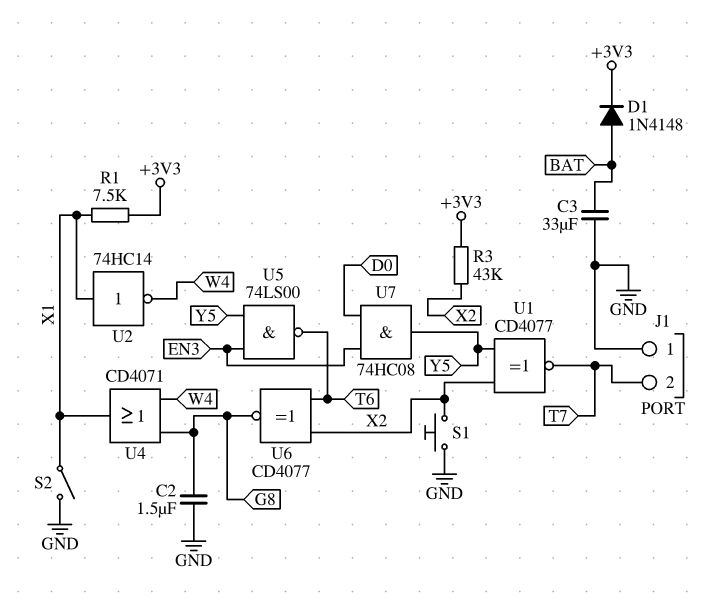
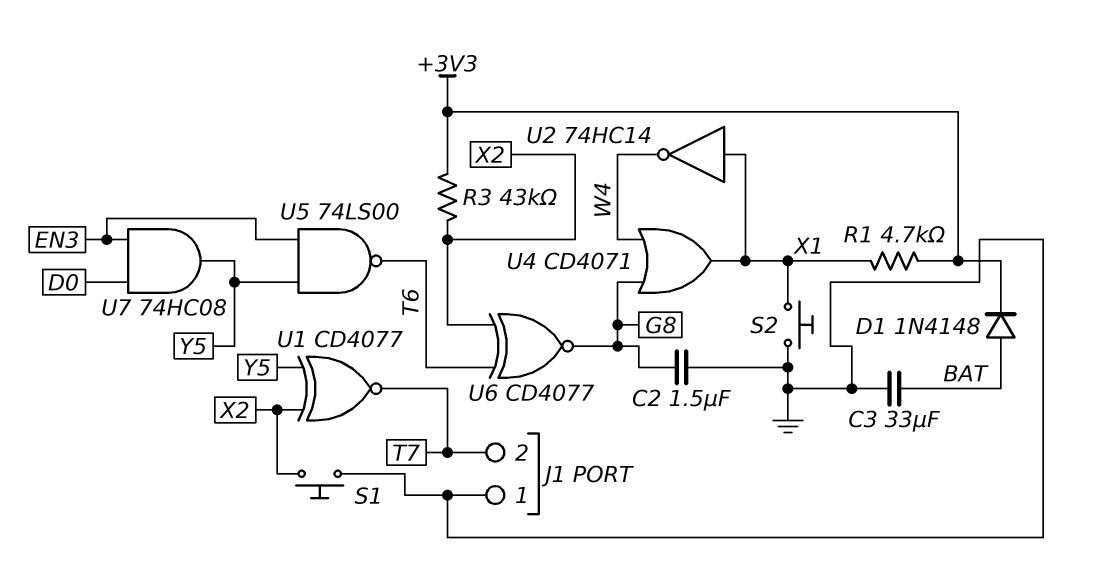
R1: 7.5k (+3V3, X1) -> 4.7k (+3V3, X1)
S2: switch (GND, X1) -> button (GND, X1)

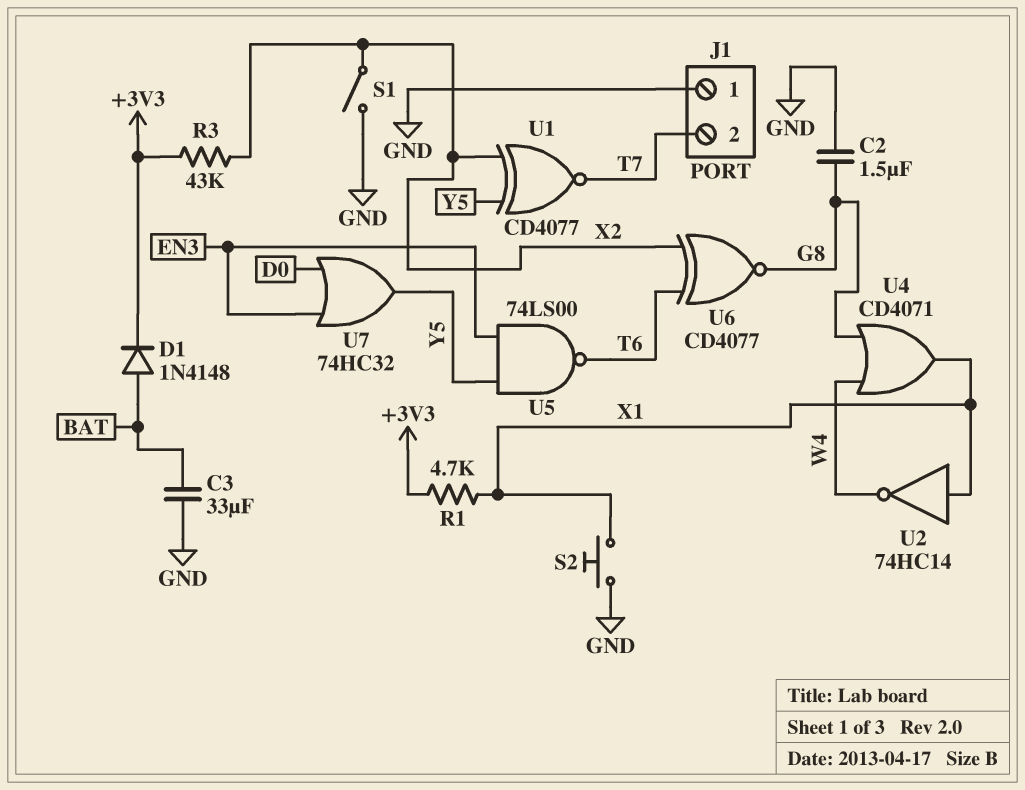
S1: button (GND, X2) -> switch (GND, X2)
U7: AND 74HC08 (in D0, in EN3, out Y5) -> OR 74HC32 (in D0, in EN3, out Y5)

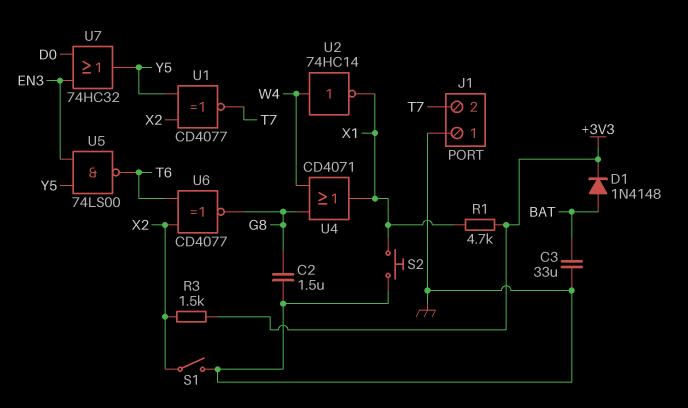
R3: 43k (+3V3, X2) -> 1.5k (+3V3, X2)
U2: NOT 74HC14 (in X1, out W4) -> NOT 74HC14 (in W4, out X1)

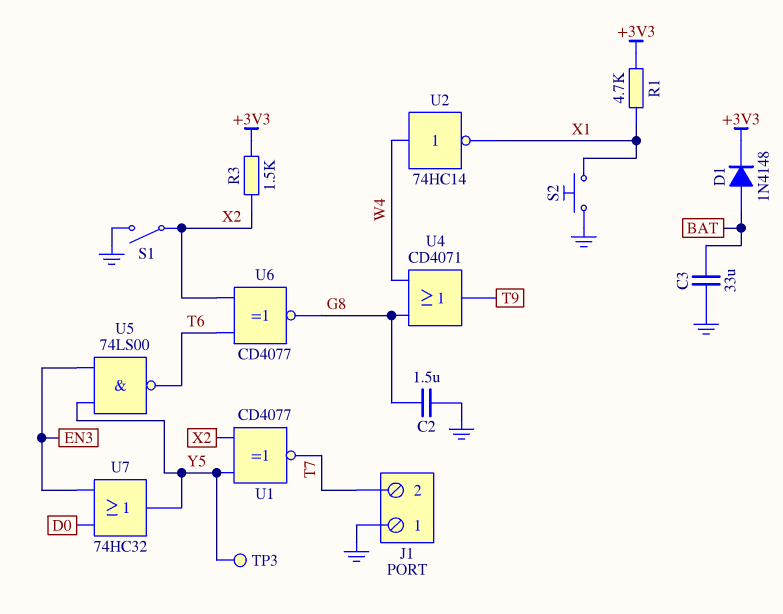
TP3: none -> test point (Y5)
U4: OR CD4071 (in G8, in W4, out X1) -> OR CD4071 (in G8, in W4, out T9)

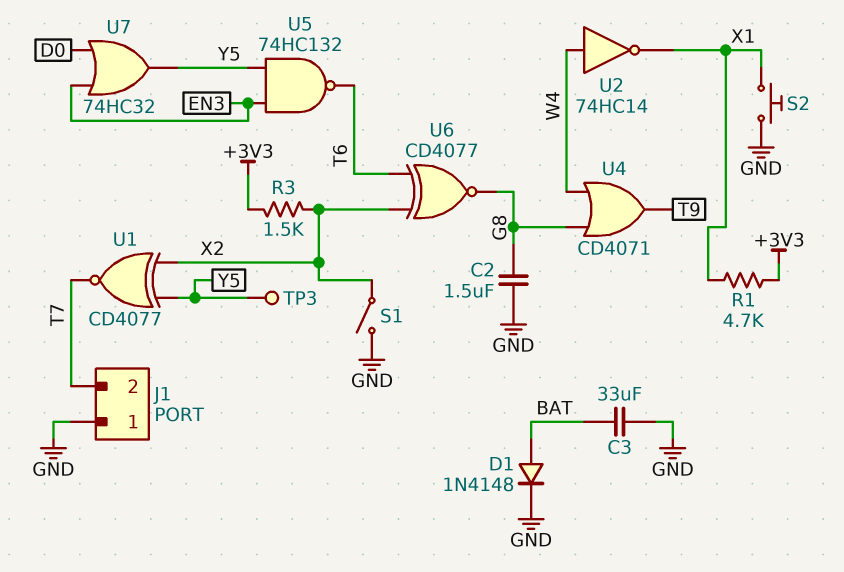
D1: diode 1N4148 (A BAT, K +3V3) -> diode 1N4148 (A BAT, K GND)
U5: NAND 74LS00 (in EN3, in Y5, out T6) -> NAND 74HC132 (in EN3, in Y5, out T6)

